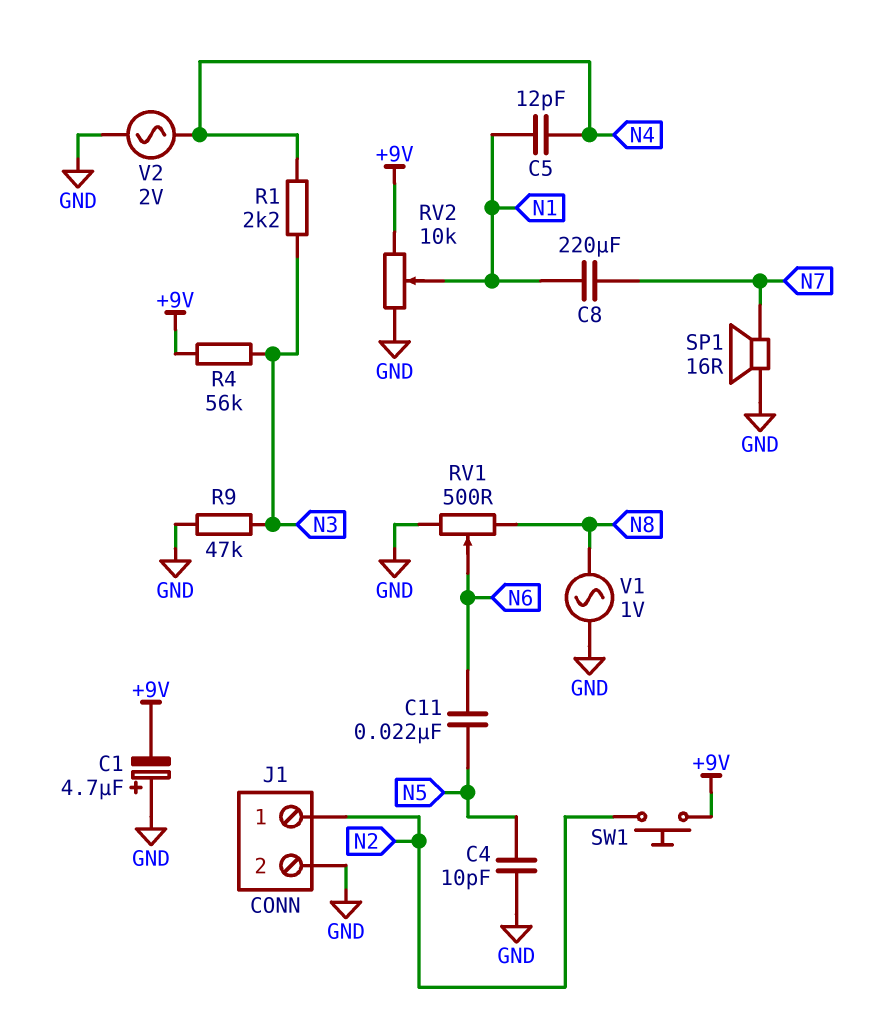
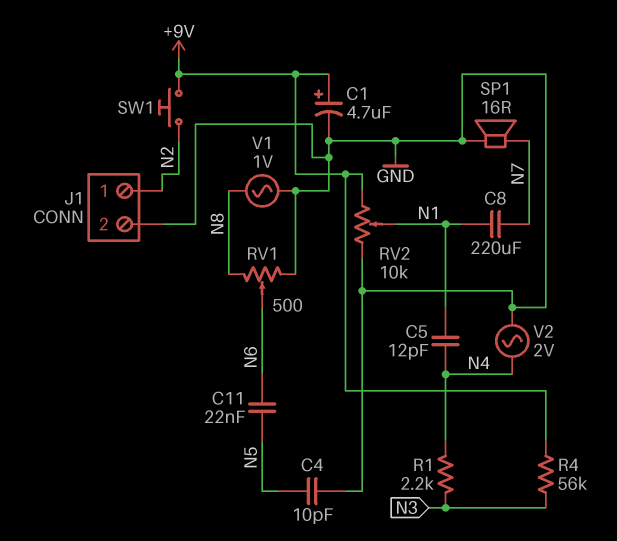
C1: 4.7uF (plus GND, minus +9V) -> 4.7uF (plus +9V, minus GND)
R9: 47k (GND, N3) -> none

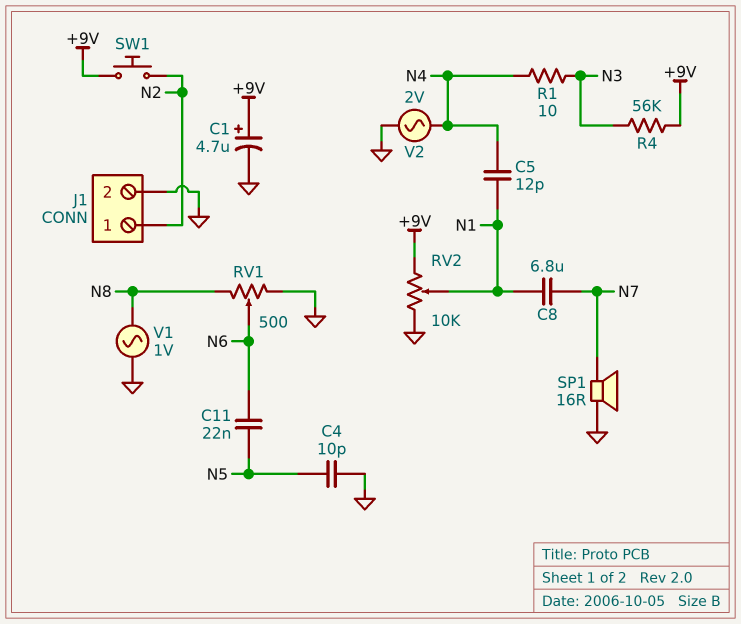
C8: 220uF (N1, N7) -> 6.8uF (N1, N7)
R1: 2.2k (N3, N4) -> 10 (N3, N4)

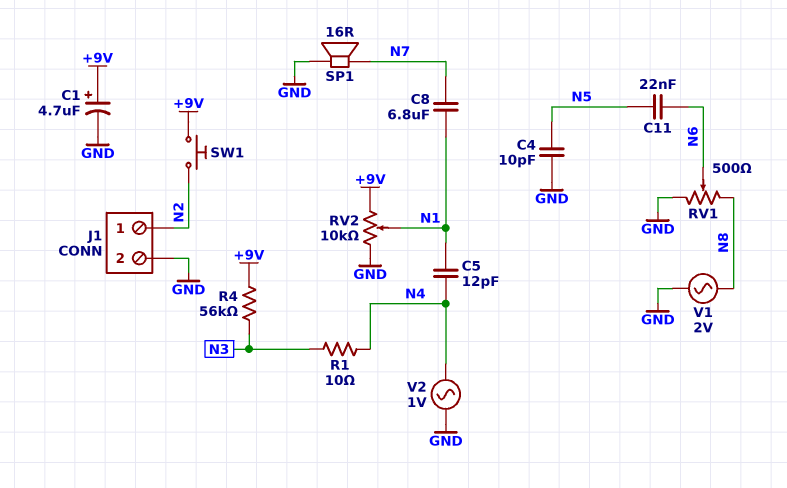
V1: AC 1V (GND, N8) -> AC 2V (GND, N8)
V2: AC 2V (GND, N4) -> AC 1V (GND, N4)

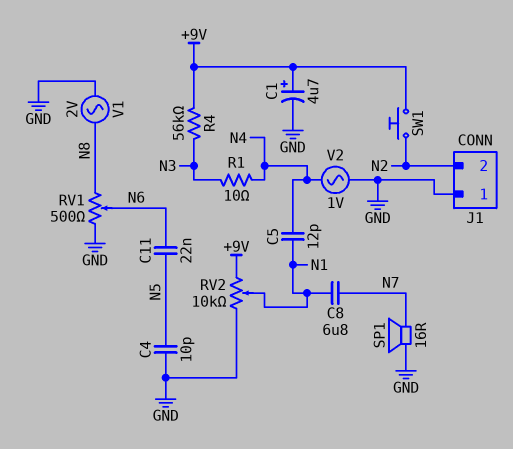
J1 pin 1: N2 -> GND
J1 pin 2: GND -> N2

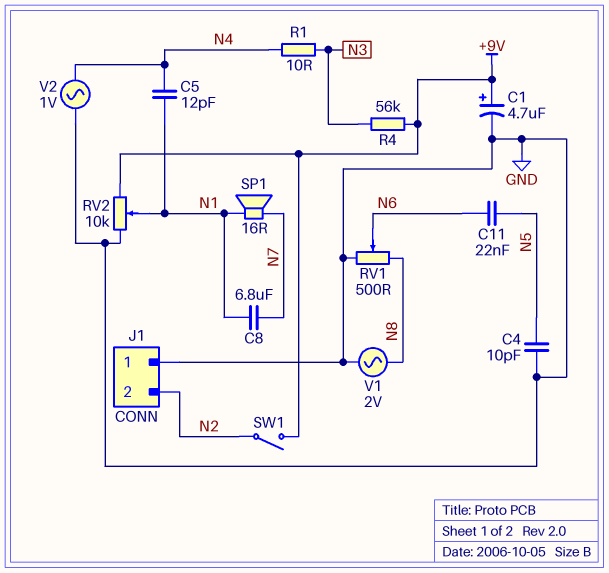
SP1: speaker 16R (GND, N7) -> speaker 16R (N1, N7)
SW1: button (+9V, N2) -> switch (+9V, N2)

